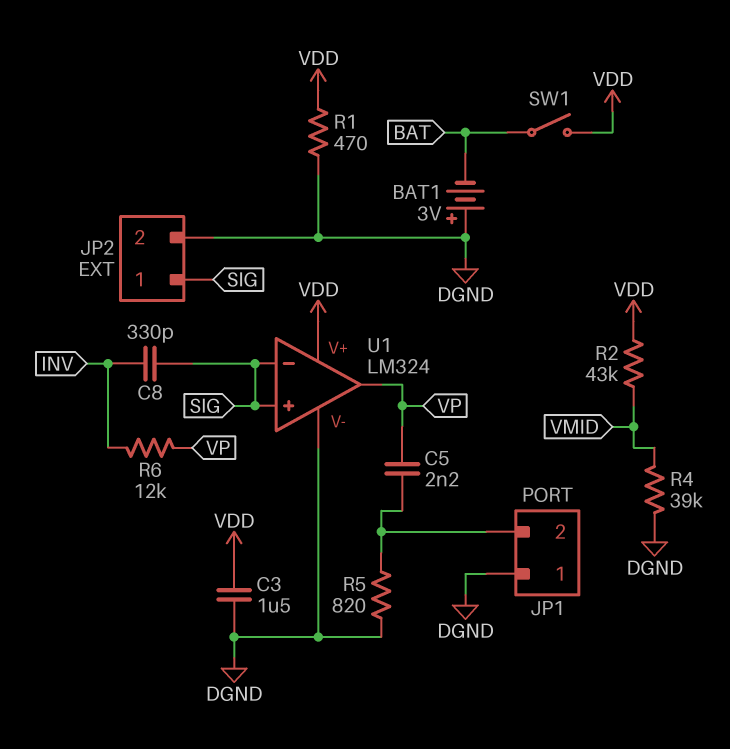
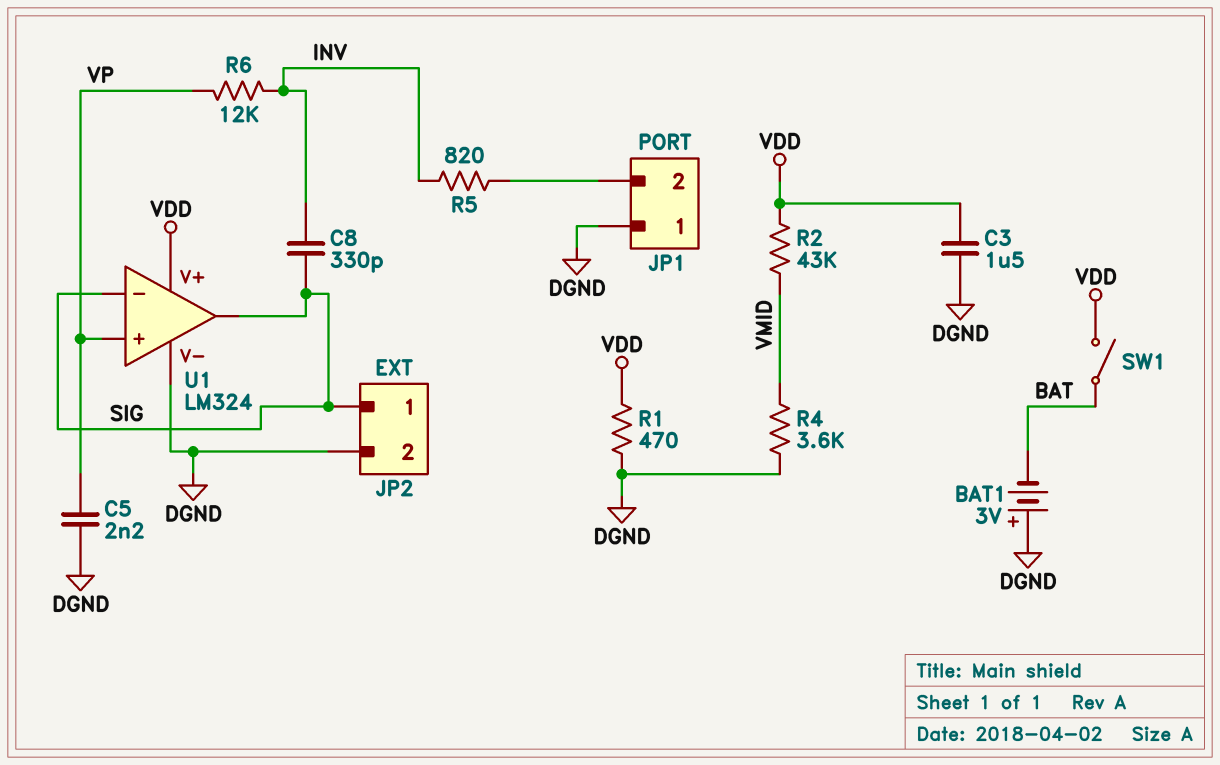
C5: 2.2nF (JP1/2, VP) -> 2.2nF (DGND, VP)
R4: 39k (DGND, VMID) -> 3.6k (DGND, VMID)
R5: 820 (DGND, JP1/2) -> 820 (INV, JP1/2)
U1 pin in+: SIG -> VP
U1 pin out: VP -> SIG

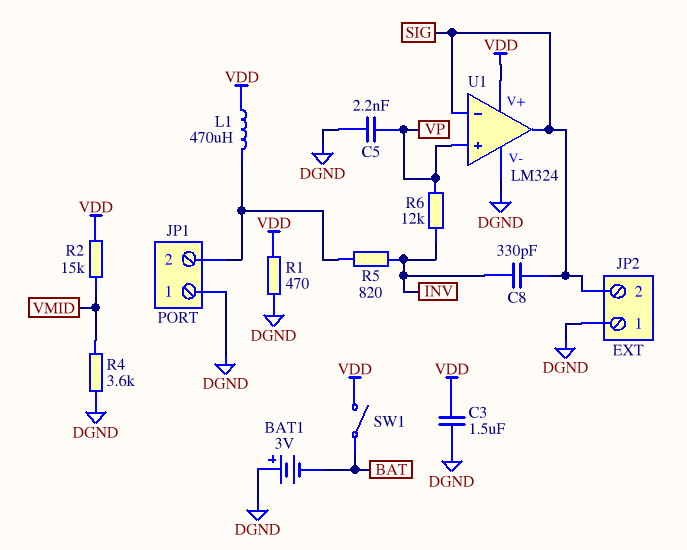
JP2 pin 1: SIG -> DGND
JP2 pin 2: DGND -> SIG
L1: none -> 470uH (JP1/2, VDD)
R2: 43k (VDD, VMID) -> 15k (VDD, VMID)

